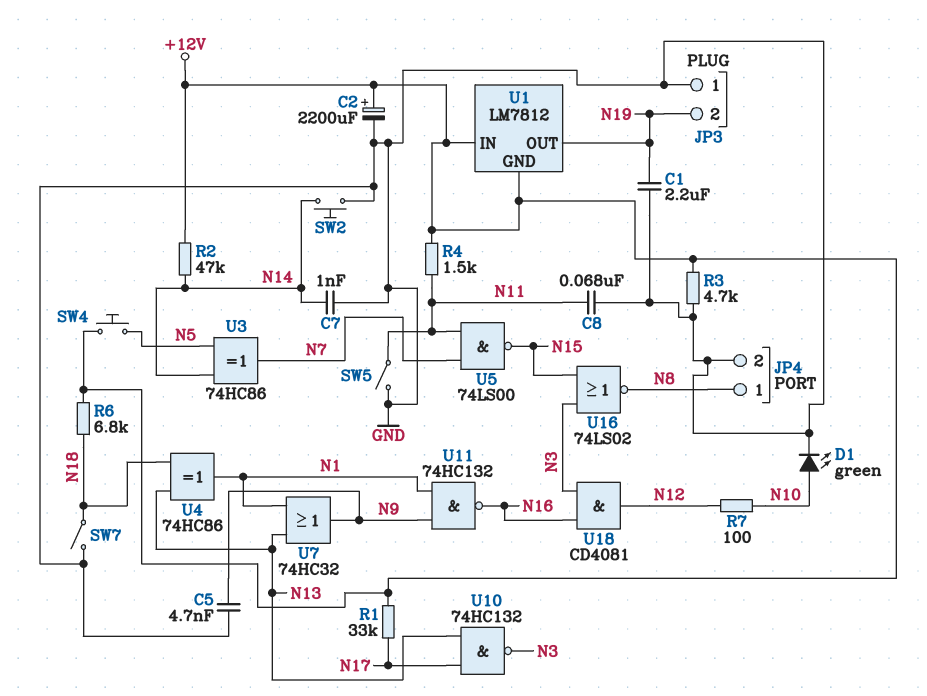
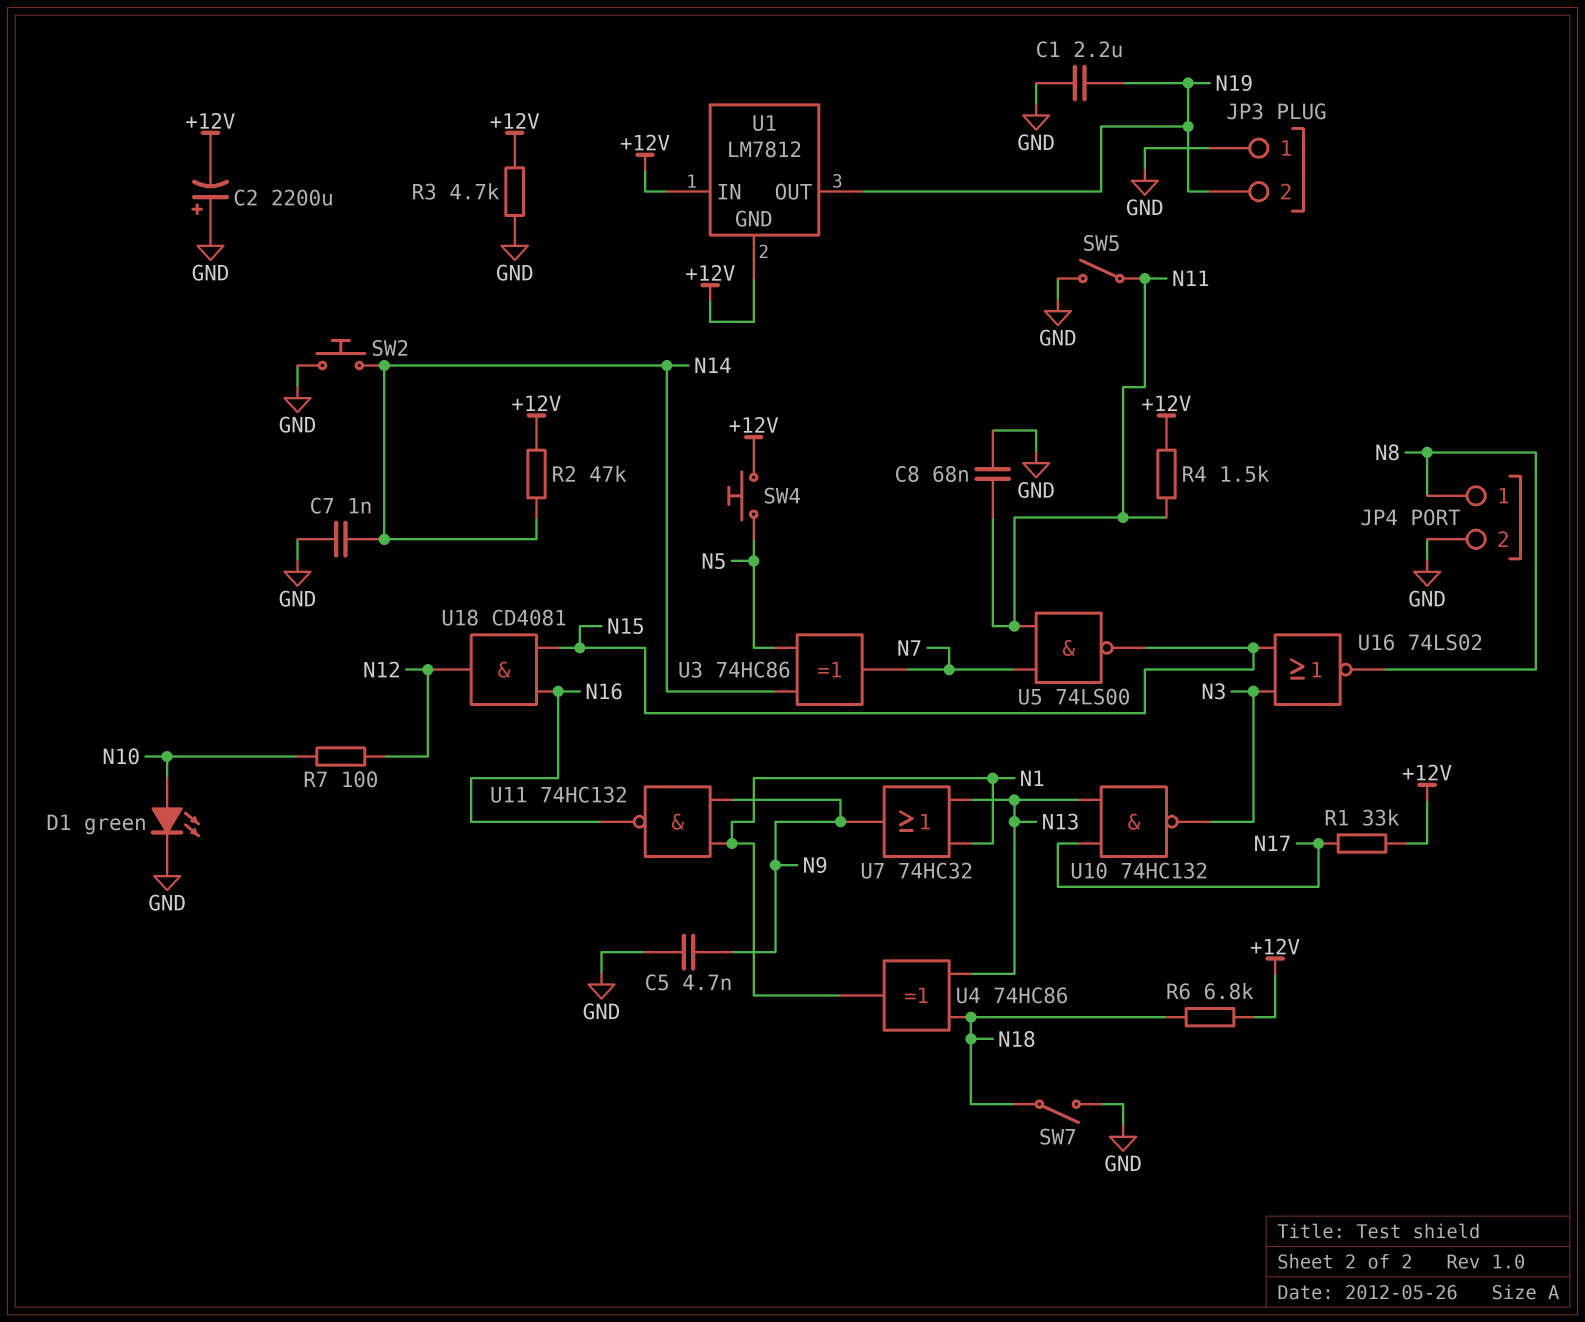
C2: 2200uF (plus +12V, minus GND) -> 2200uF (plus GND, minus +12V)
U18: AND CD4081 (in N3, in N16, out N12) -> AND CD4081 (in N15, in N16, out N12)

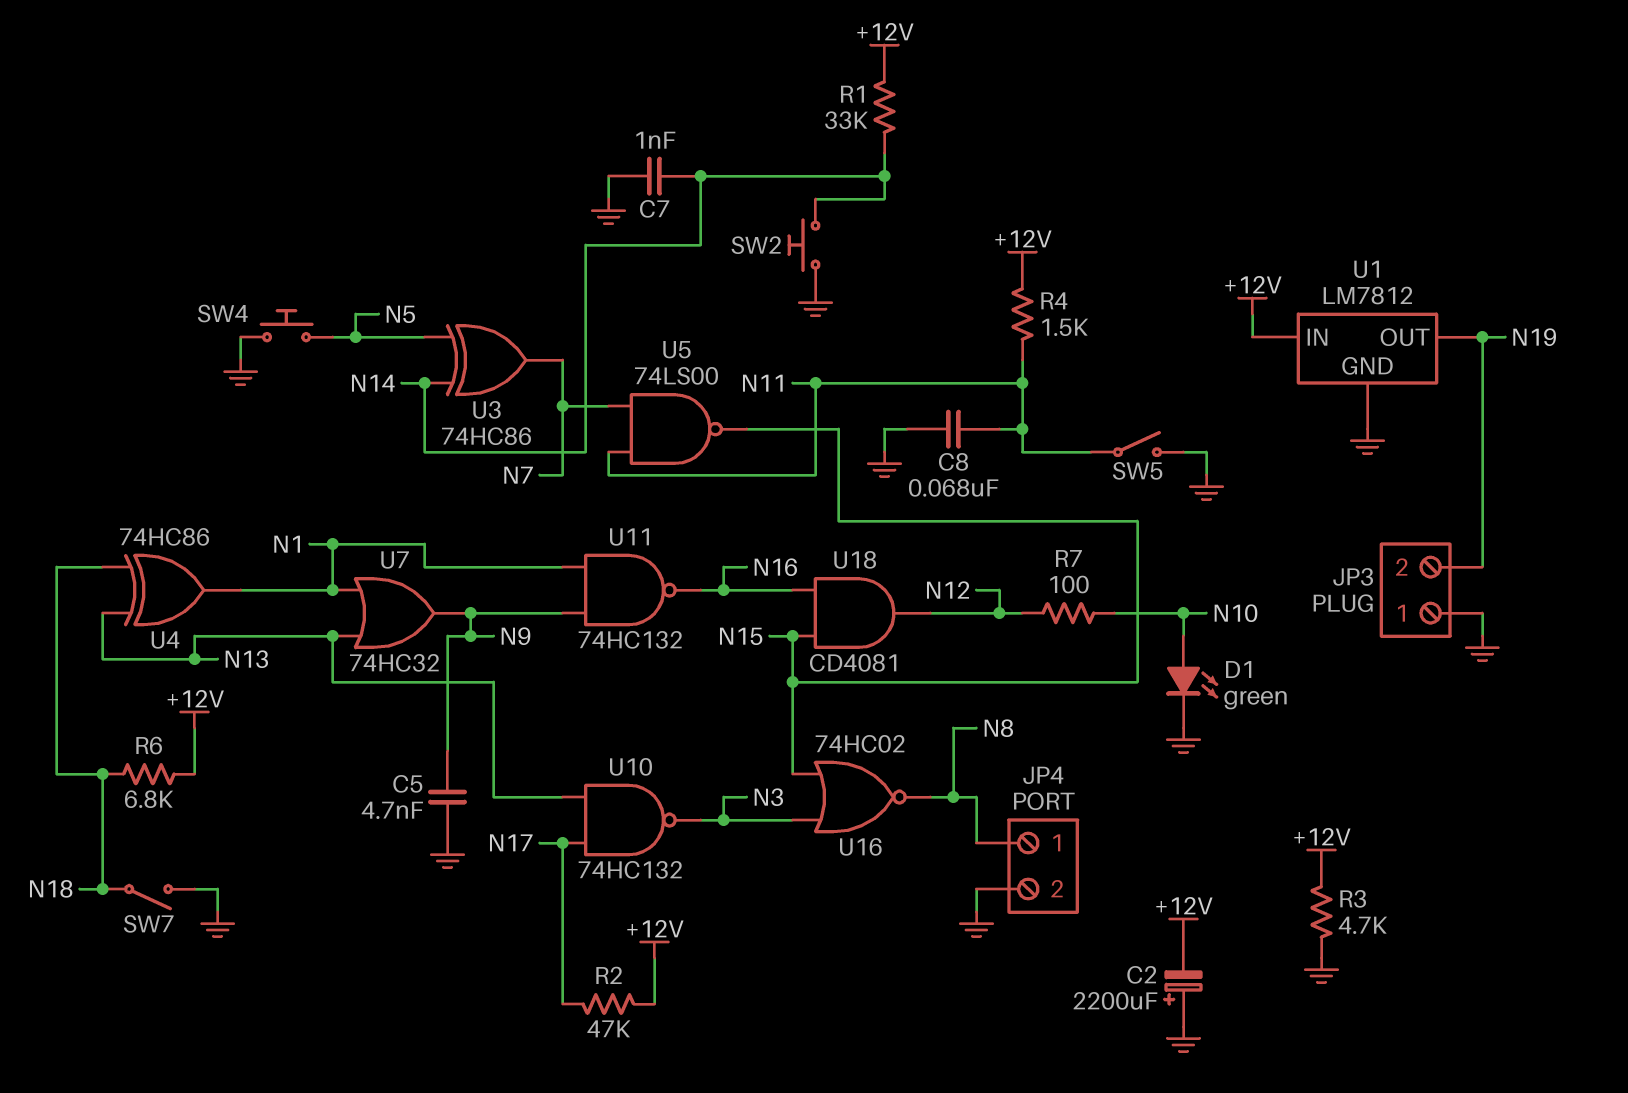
C1: 2.2uF (GND, N19) -> none
R1: 33k (+12V, N17) -> 33k (+12V, N14)
R2: 47k (+12V, N14) -> 47k (+12V, N17)
SW4: button (+12V, N5) -> button (GND, N5)
U1 pin GND: +12V -> GND
U16: NOR 74LS02 (in N3, in N15, out N8) -> NOR 74HC02 (in N3, in N15, out N8)

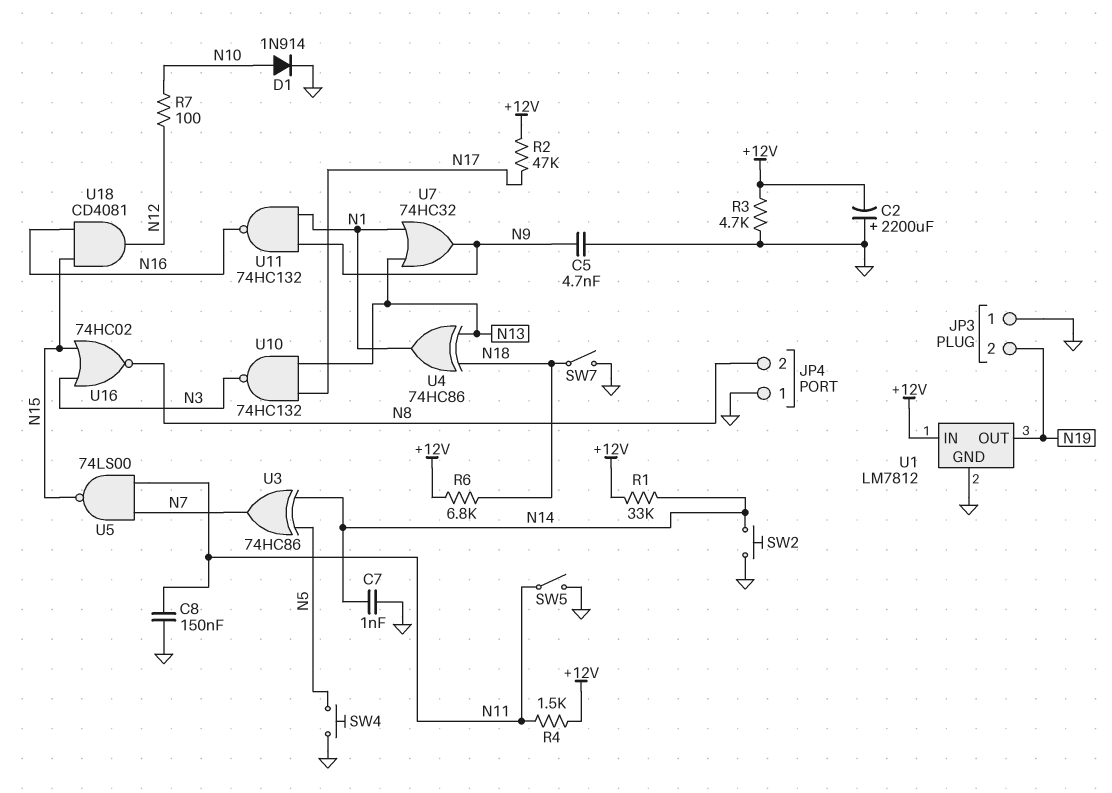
C8: 68nF (GND, N11) -> 150nF (GND, N11)
D1: LED green (A N10, K GND) -> diode 1N914 (A N10, K GND)
JP4 pin 1: N8 -> GND
JP4 pin 2: GND -> N8

